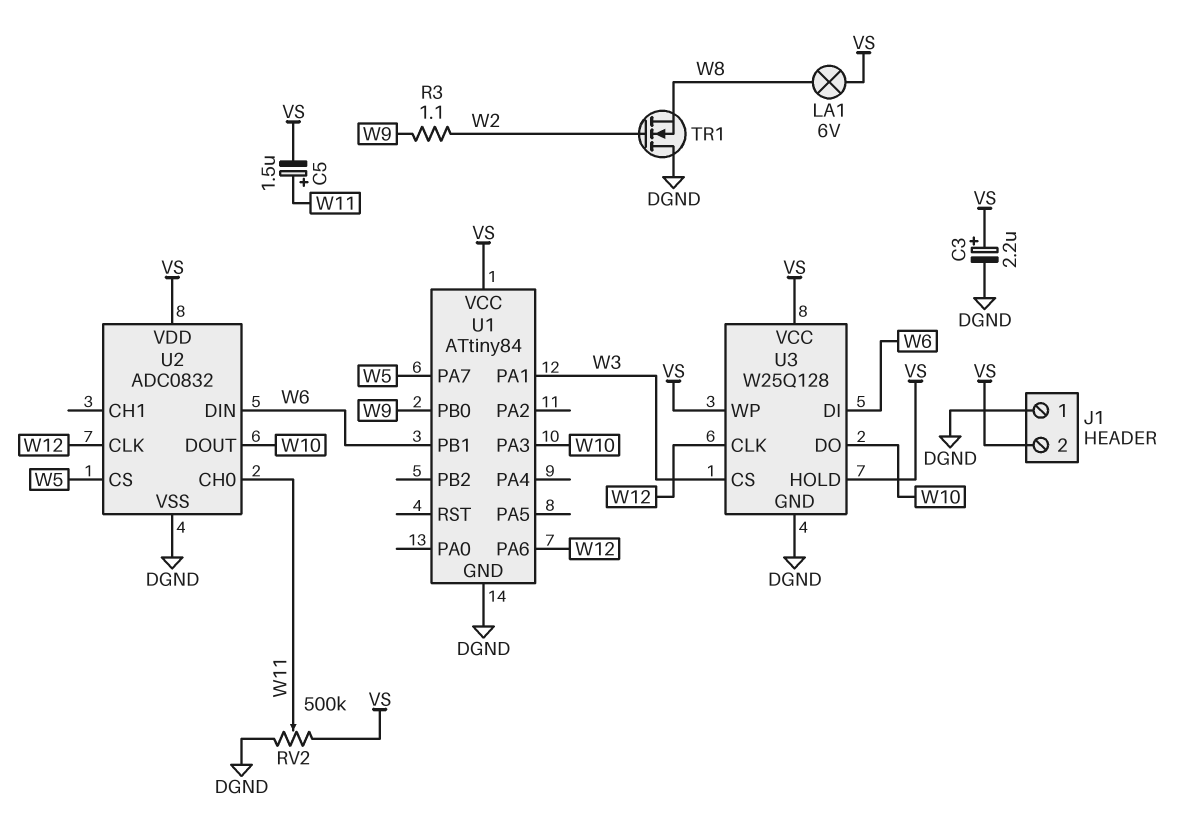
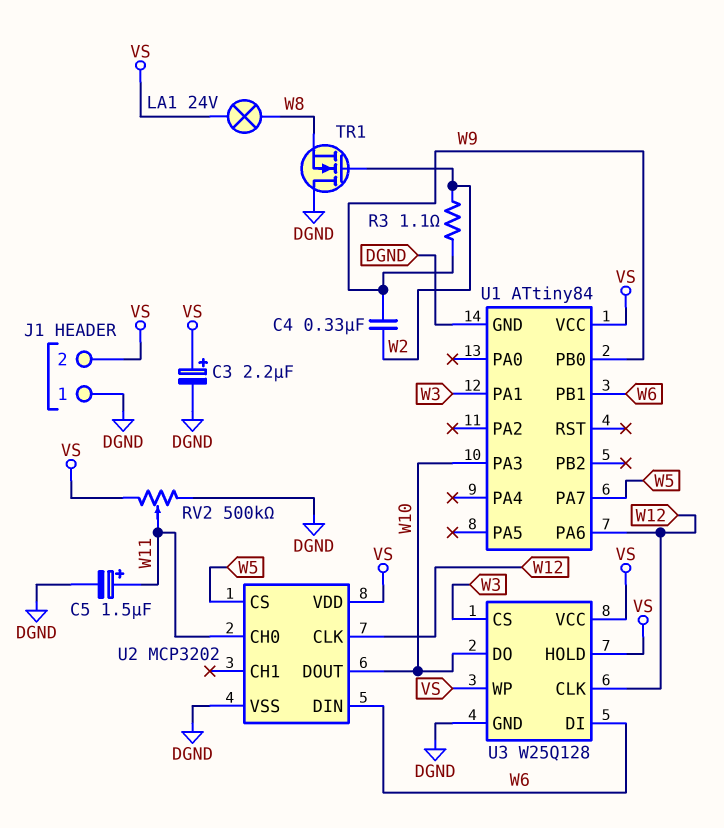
C4: none -> 330nF (W2, W9)
C5: 1.5uF (plus W11, minus VS) -> 1.5uF (plus W11, minus DGND)
LA1: lamp 6V (VS, W8) -> lamp 24V (VS, W8)
U2: ADC0832 -> MCP3202

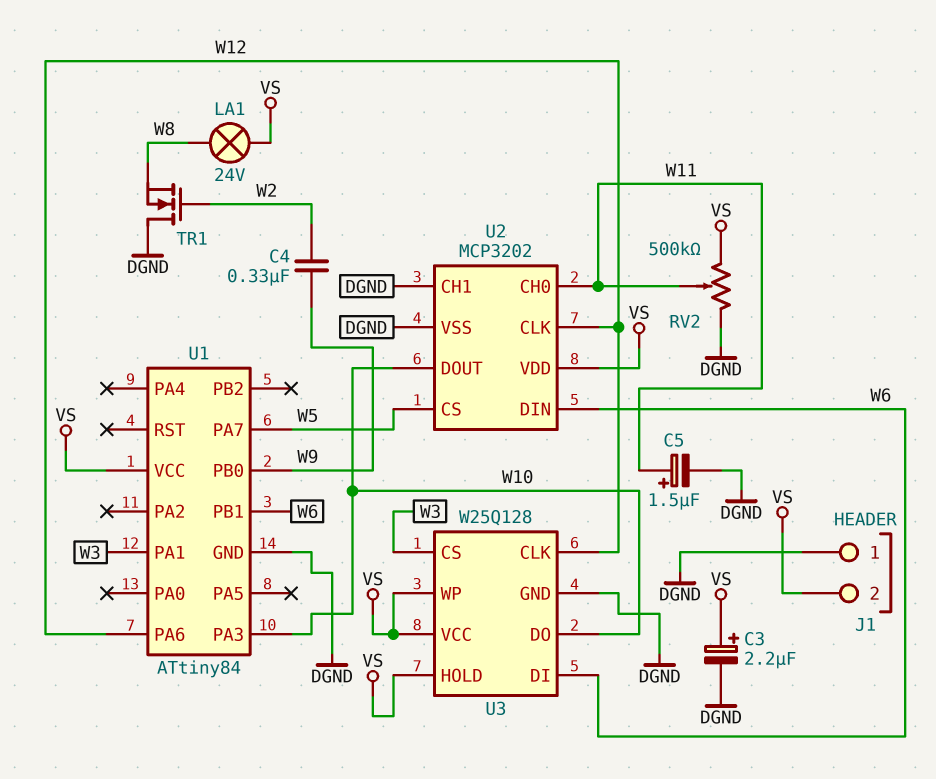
R3: 1.1 (W2, W9) -> none
U2 pin CH1: none -> DGND

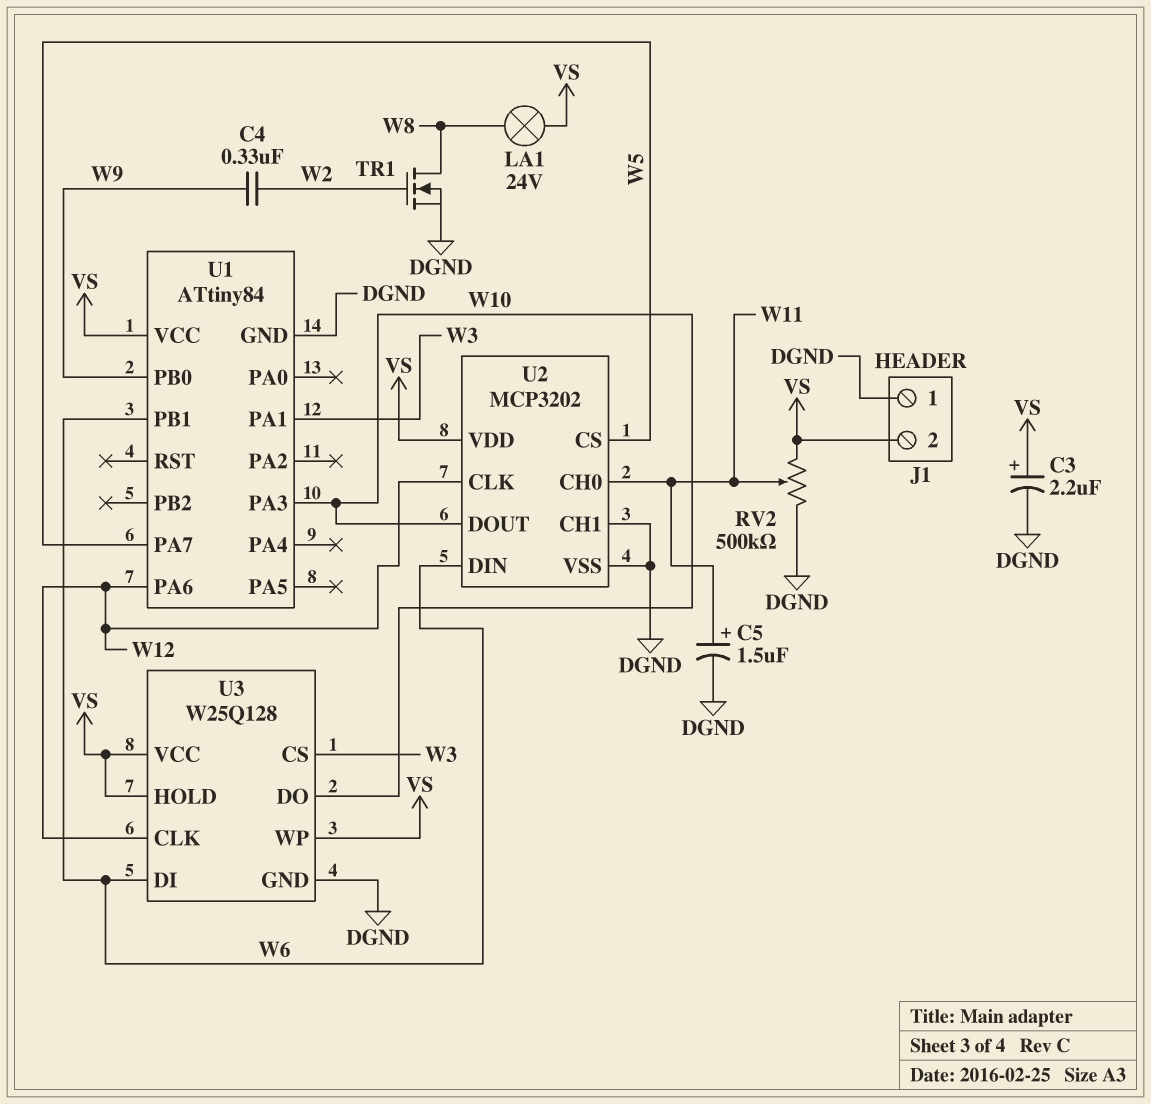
TR1: NMOS (G W2, D DGND, S W8) -> NMOS (G W2, D W8, S DGND)

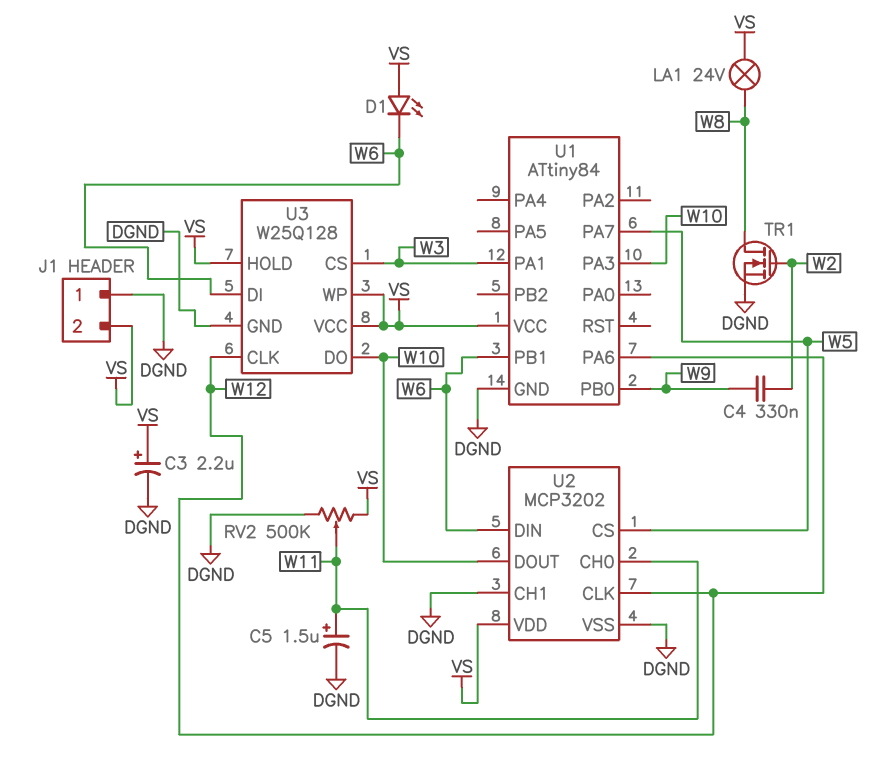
D1: none -> LED (A VS, K W6)

